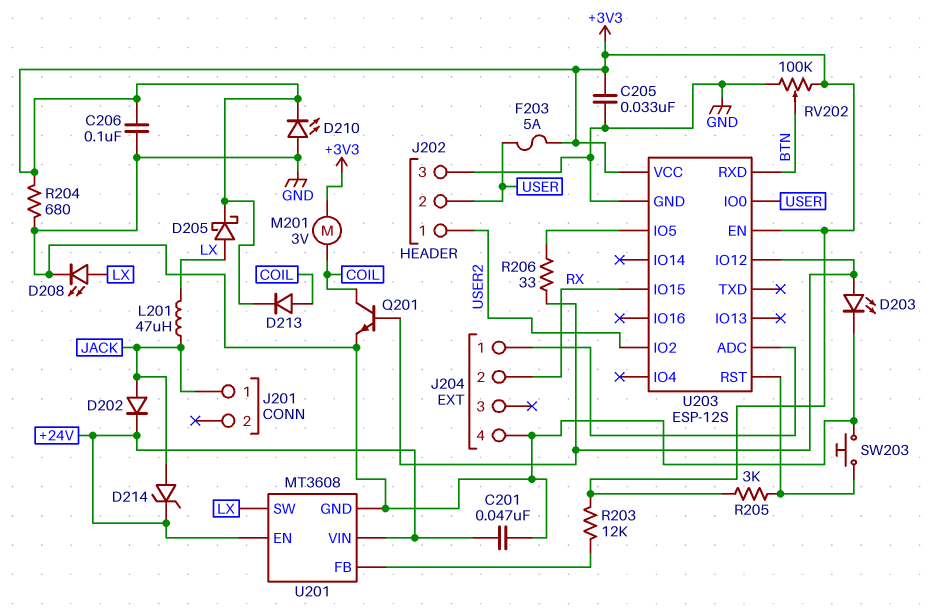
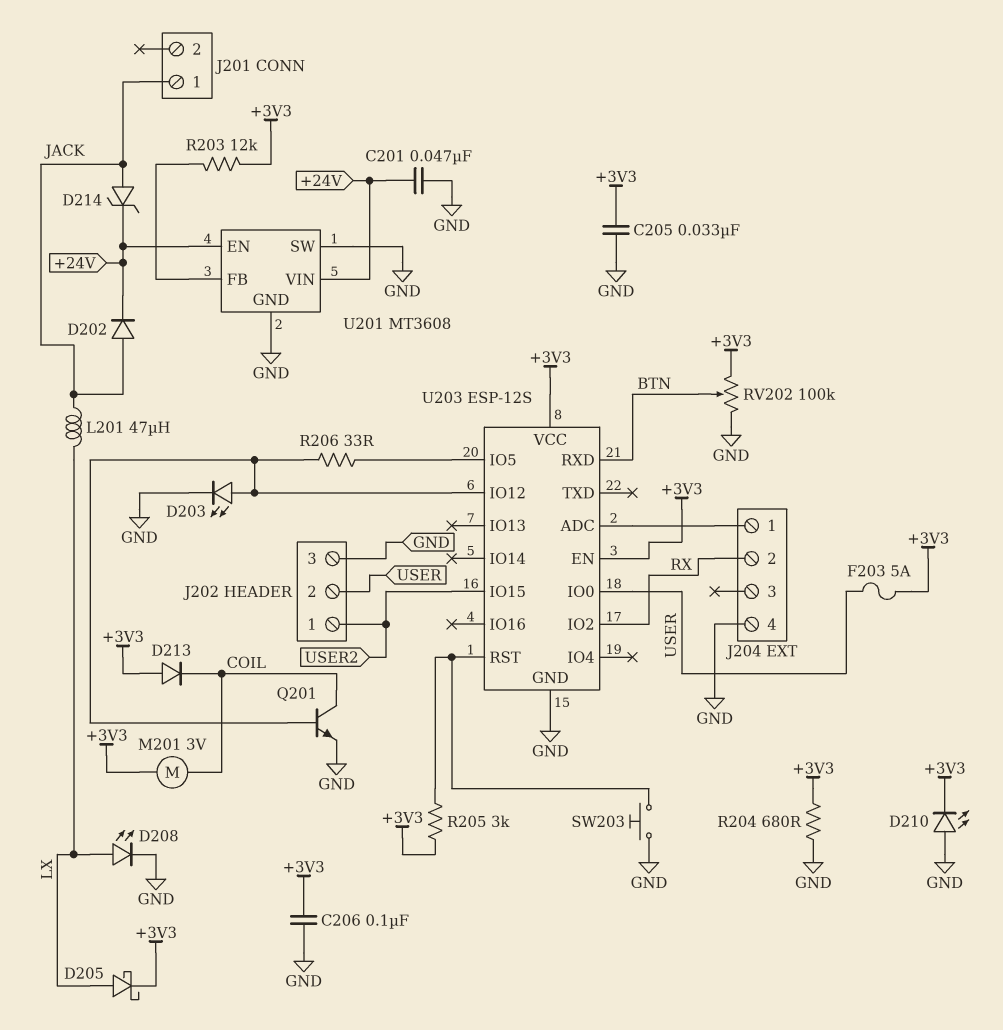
D213: diode (A COIL, K +3V3) -> diode (A +3V3, K COIL)
U201 pin SW: LX -> GND
U203 pin IO2: USER2 -> RX
U203 pin IO15: RX -> USER2

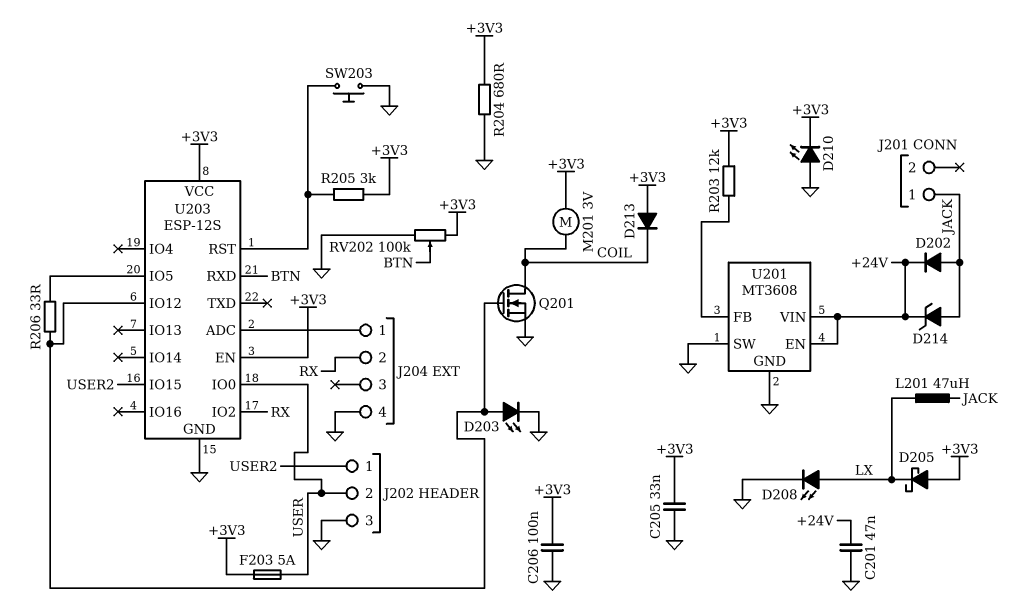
D205: schottky (A LX, K +3V3) -> schottky (A +3V3, K LX)
Q201: NPN (B U203/IO12, C COIL, E GND) -> NMOS (G U203/IO12, D COIL, S GND)

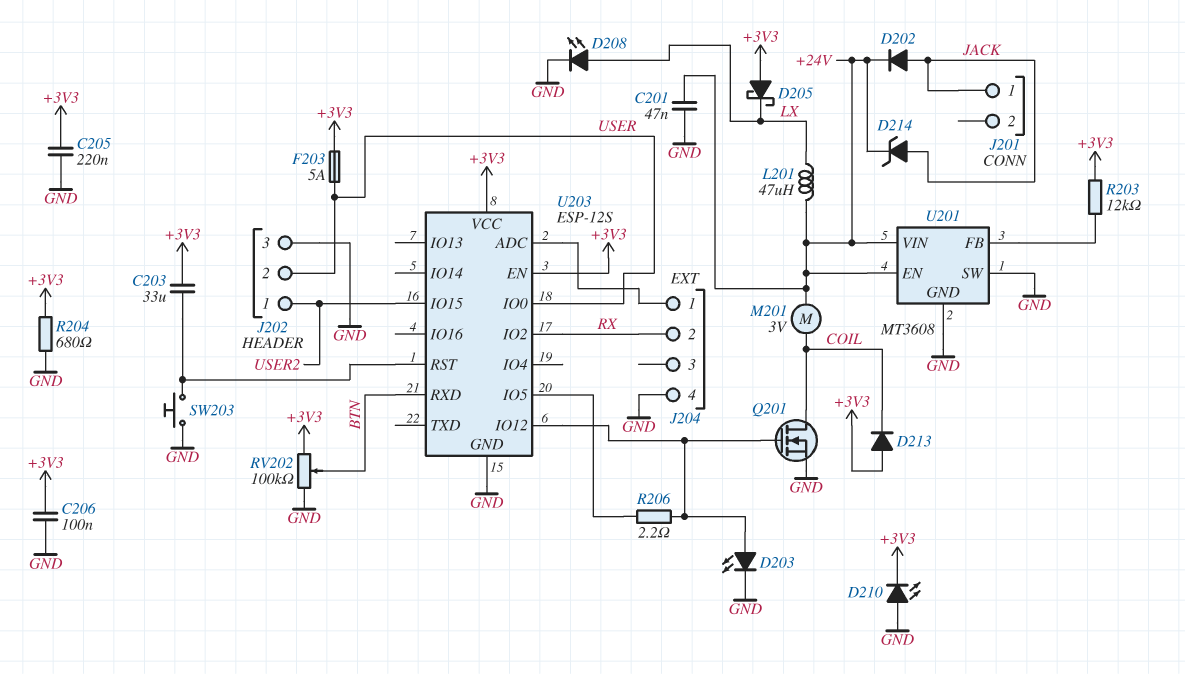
C203: none -> 33uF (+3V3, U203/RST)
C205: 33nF (+3V3, GND) -> 220nF (+3V3, GND)
L201: 47uH (JACK, LX) -> 47uH (+24V, LX)
M201: motor 3V (+3V3, COIL) -> motor 3V (+24V, COIL)
R205: 3k (+3V3, U203/RST) -> none
R206: 33 (U203/IO5, U203/IO12) -> 2.2 (U203/IO5, U203/IO12)

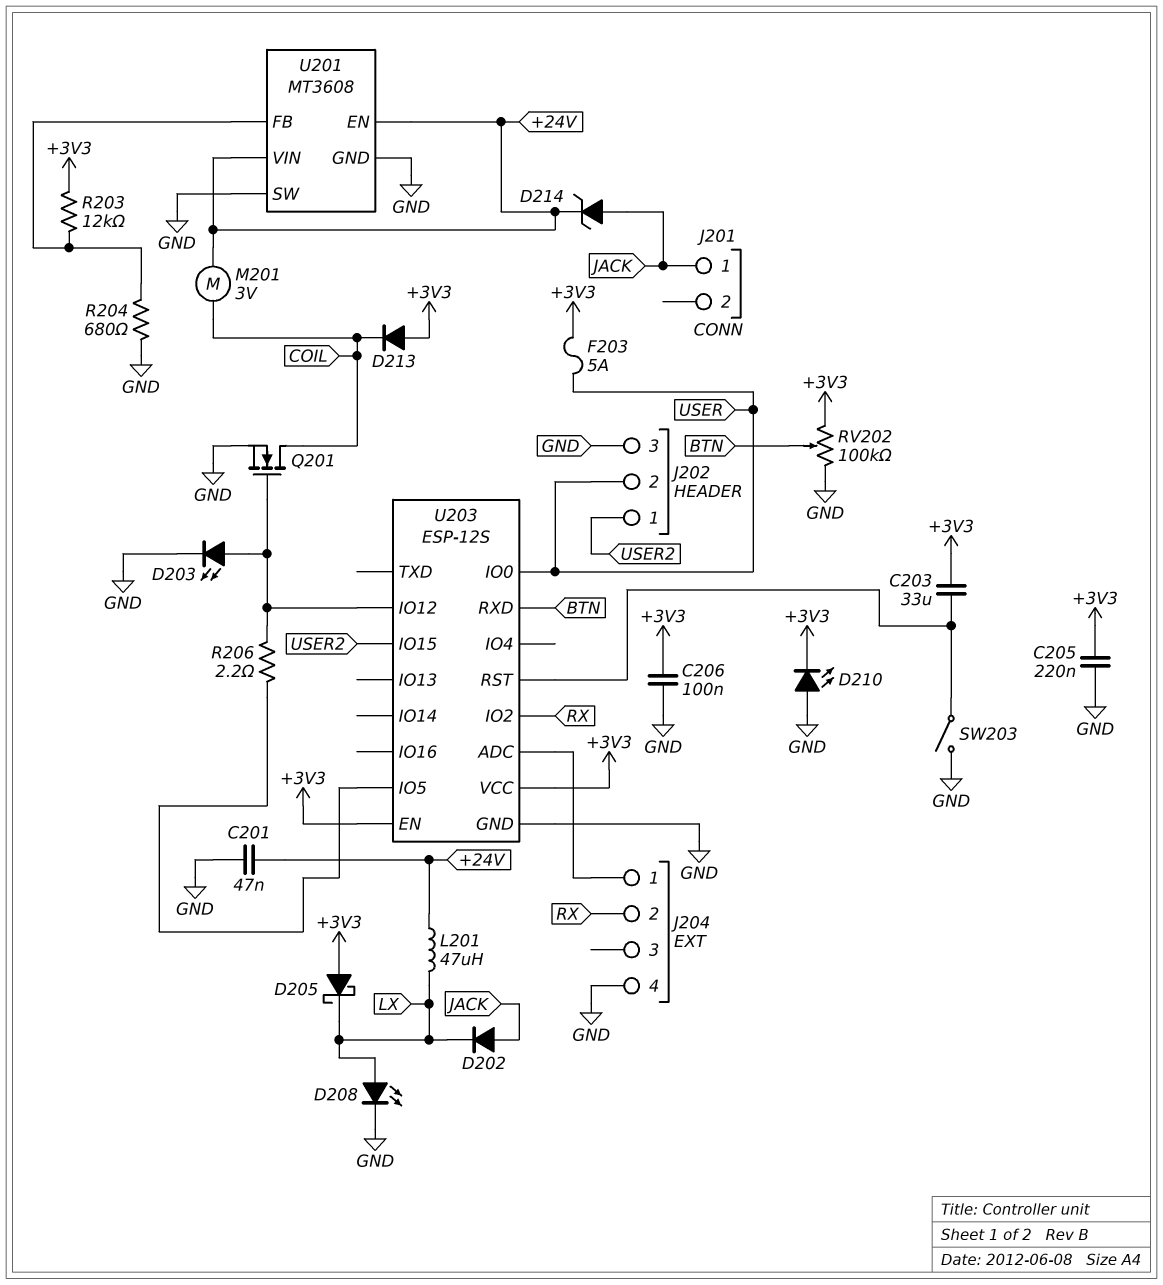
D202: diode (A JACK, K +24V) -> diode (A JACK, K LX)
R204: 680 (+3V3, GND) -> 680 (GND, U201/FB)
SW203: button (GND, U203/RST) -> switch (GND, U203/RST)

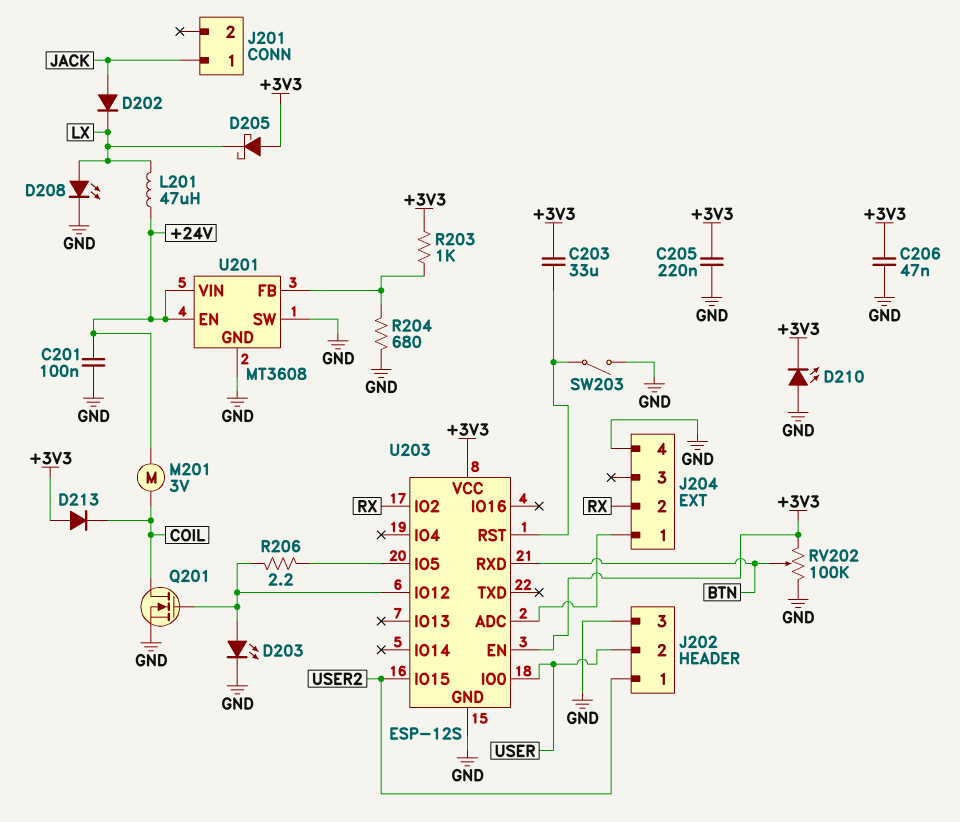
C201: 47nF (+24V, GND) -> 100nF (+24V, GND)
C206: 100nF (+3V3, GND) -> 47nF (+3V3, GND)
D214: zener (A JACK, K +24V) -> none
F203: 5A (+3V3, USER) -> none
R203: 12k (+3V3, U201/FB) -> 1k (+3V3, U201/FB)

